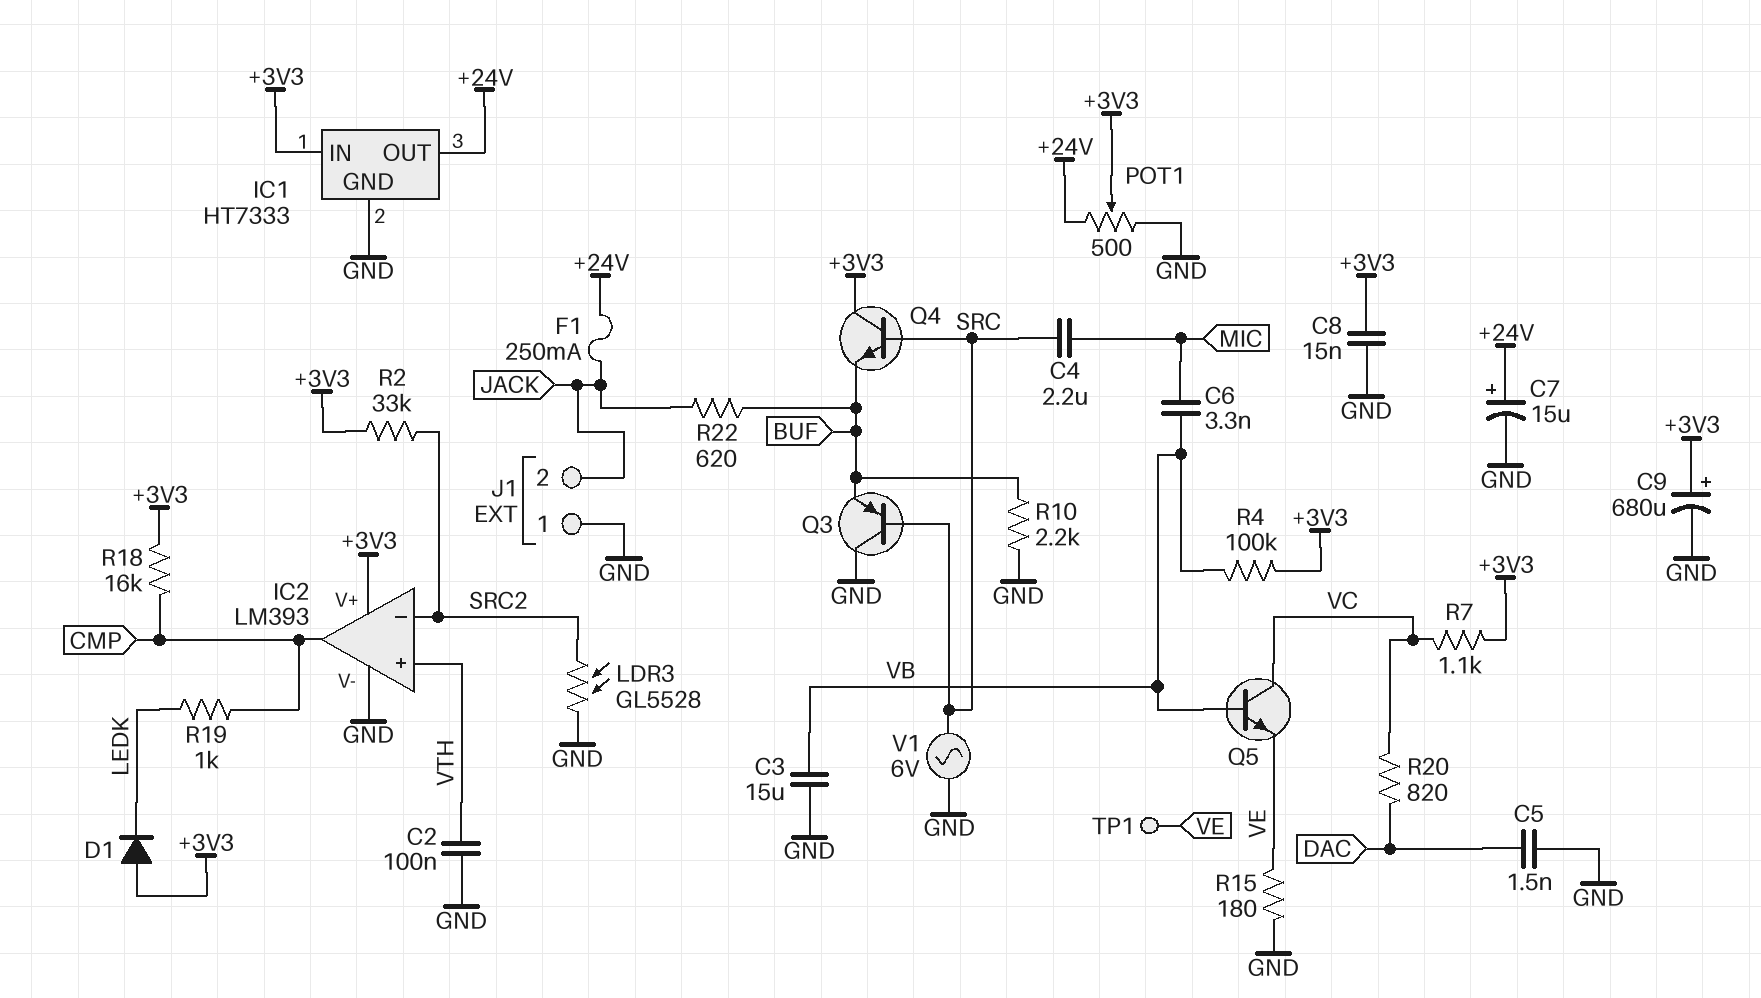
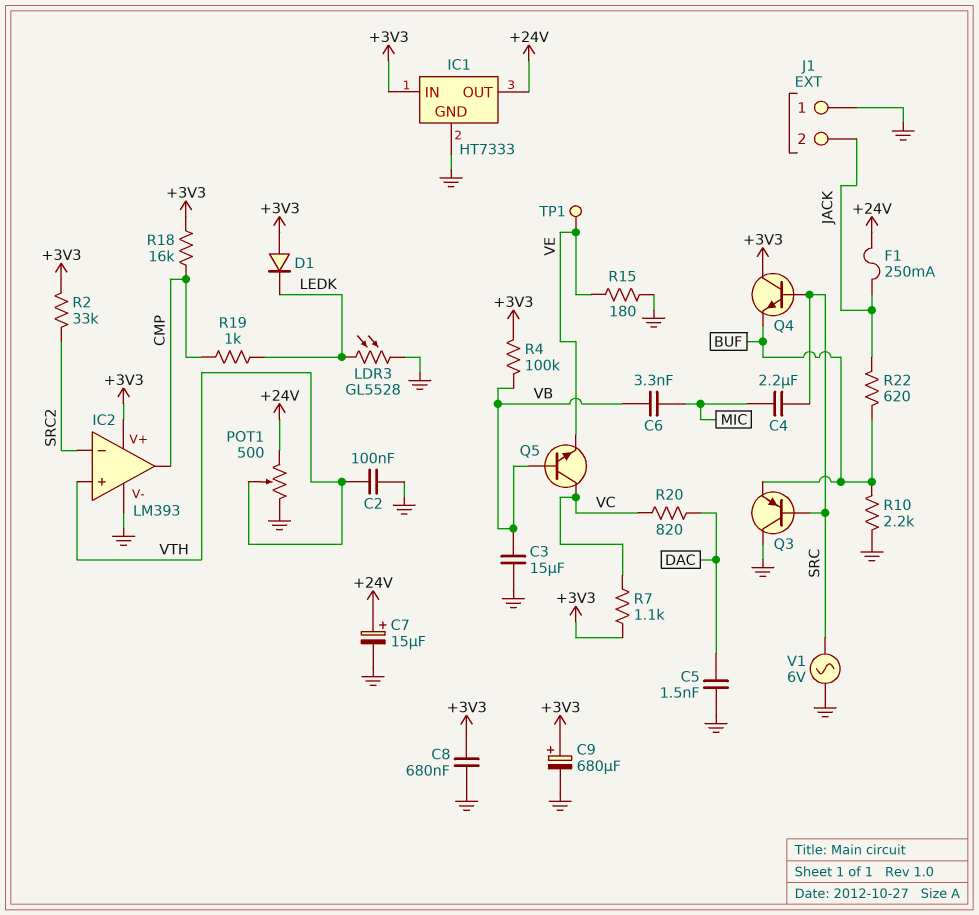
C8: 15nF (+3V3, GND) -> 680nF (+3V3, GND)
LDR3: GL5528 (GND, SRC2) -> GL5528 (GND, LEDK)
POT1: 500 (+24V, GND, wiper +3V3) -> 500 (+24V, GND, wiper VTH)

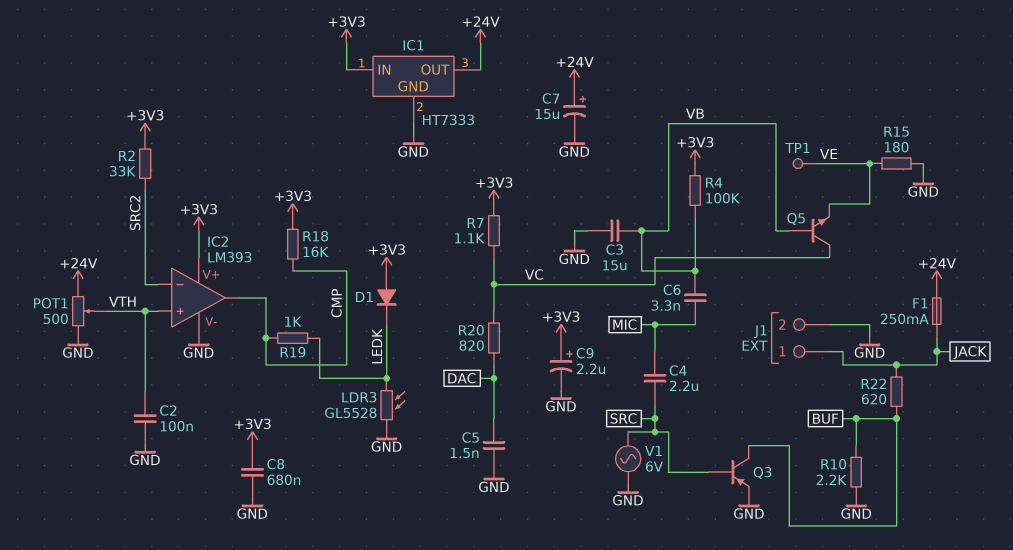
C9: 680uF (plus +3V3, minus GND) -> 2.2uF (plus +3V3, minus GND)
J1 pin 1: GND -> JACK
J1 pin 2: JACK -> GND
Q3: PNP (B SRC, C GND, E BUF) -> PNP (B SRC, C BUF, E GND)
Q4: NPN (B SRC, C +3V3, E BUF) -> none

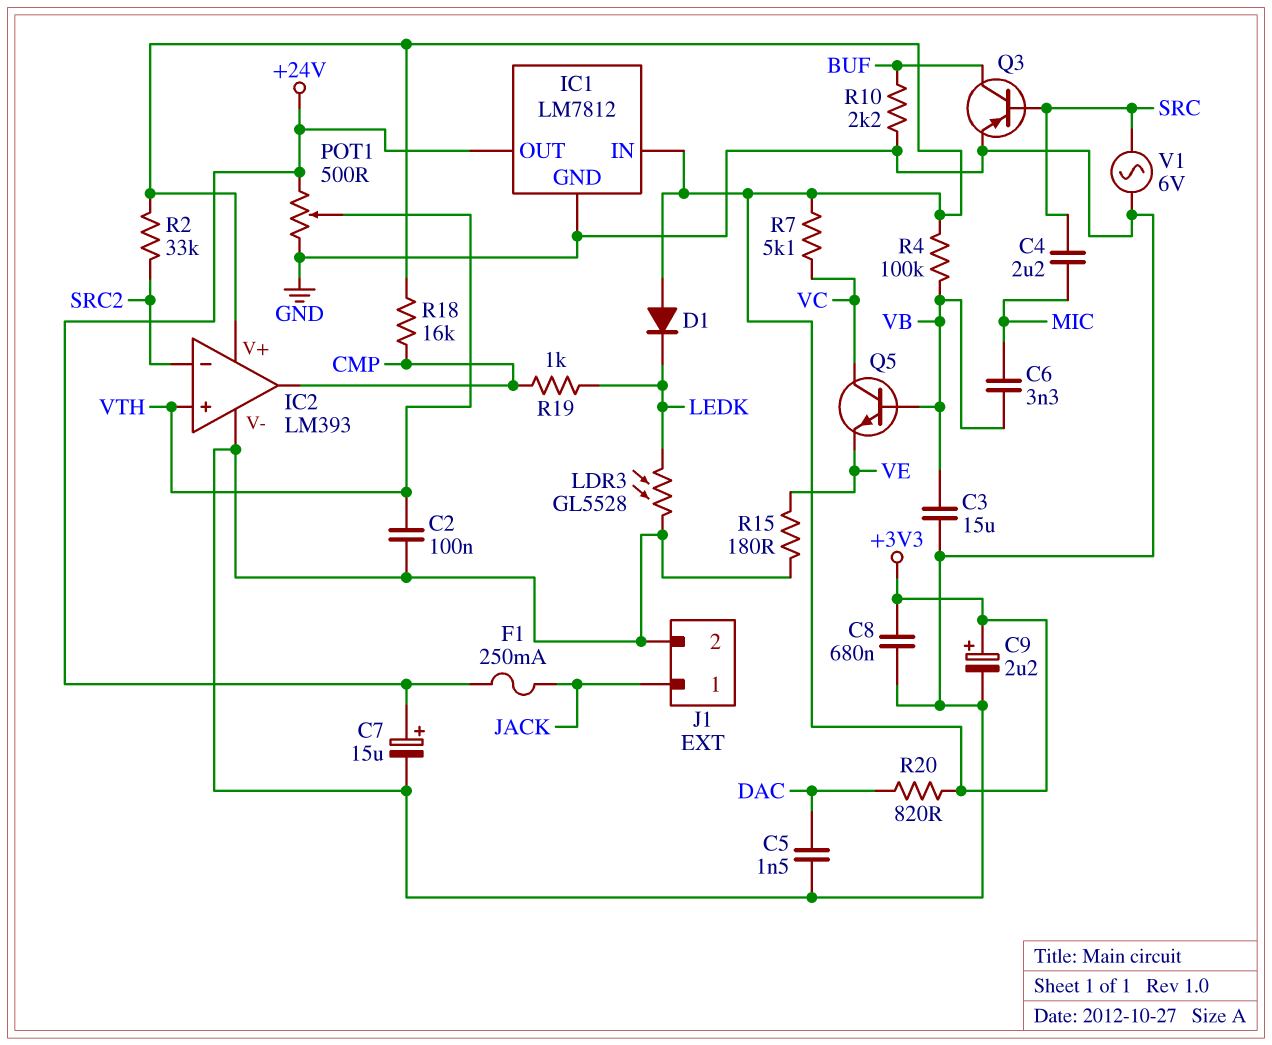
IC1: HT7333 -> LM7812
R7: 1.1k (+3V3, VC) -> 5.1k (+3V3, VC)
R20: 820 (DAC, VC) -> 820 (+3V3, DAC)
R22: 620 (BUF, JACK) -> none
TP1: test point (VE) -> none

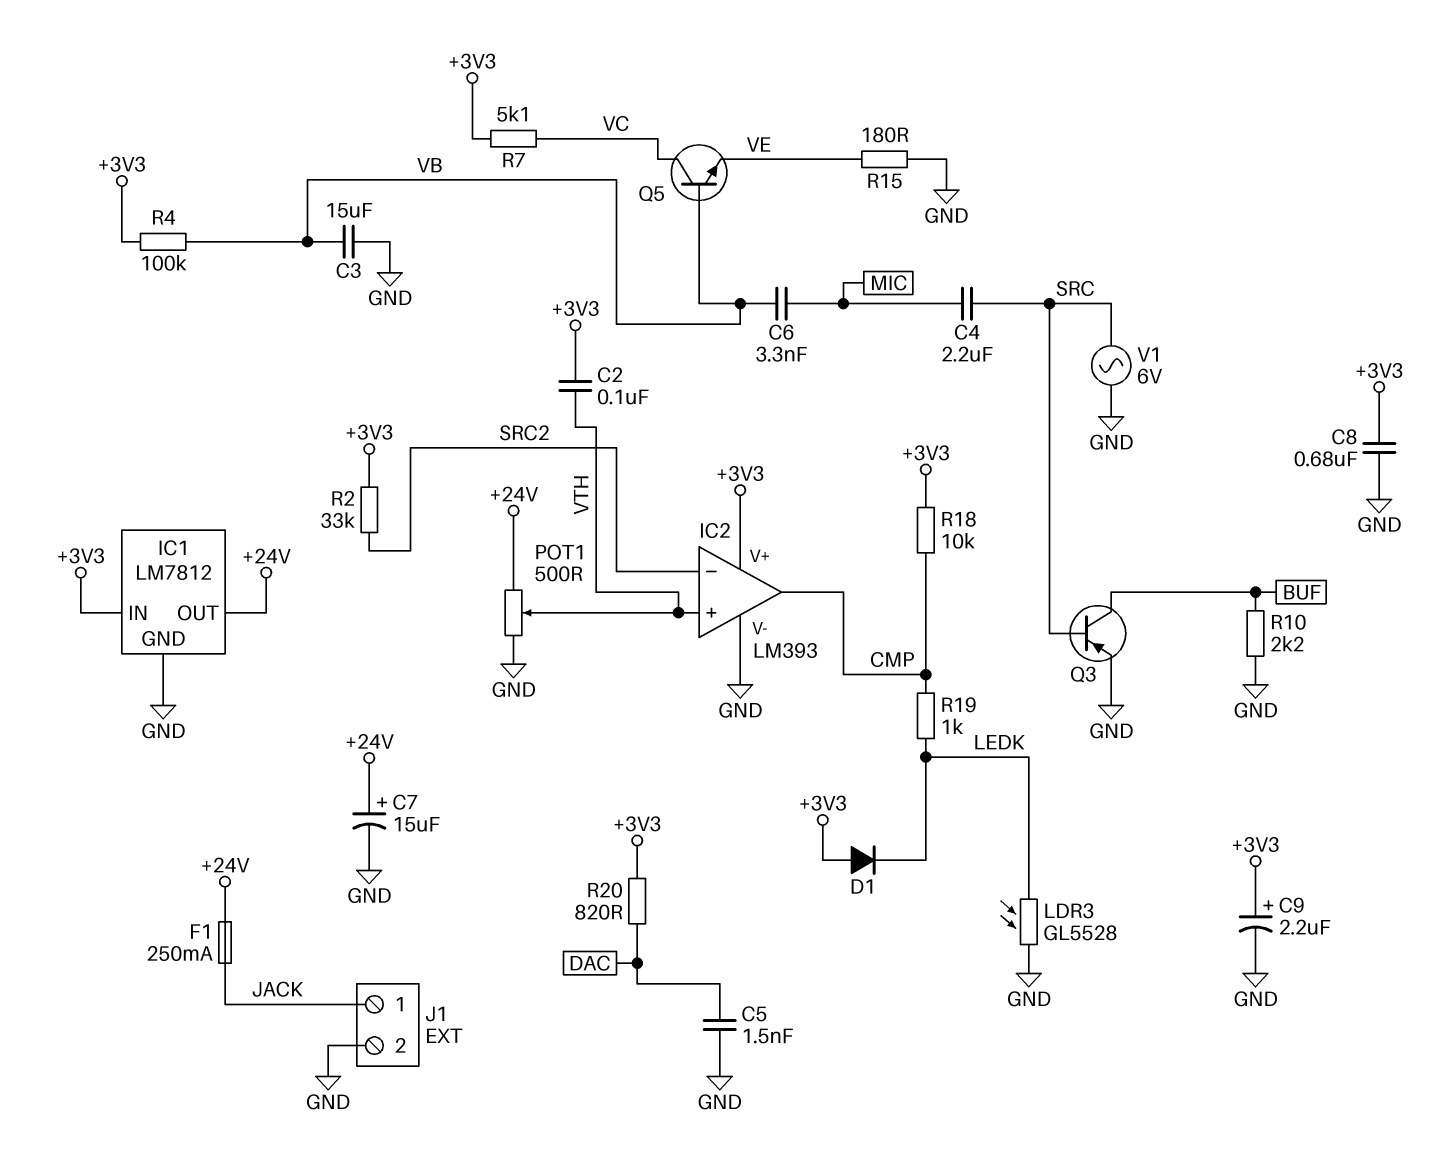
C2: 100nF (GND, VTH) -> 100nF (+3V3, VTH)
R18: 16k (+3V3, CMP) -> 10k (+3V3, CMP)

